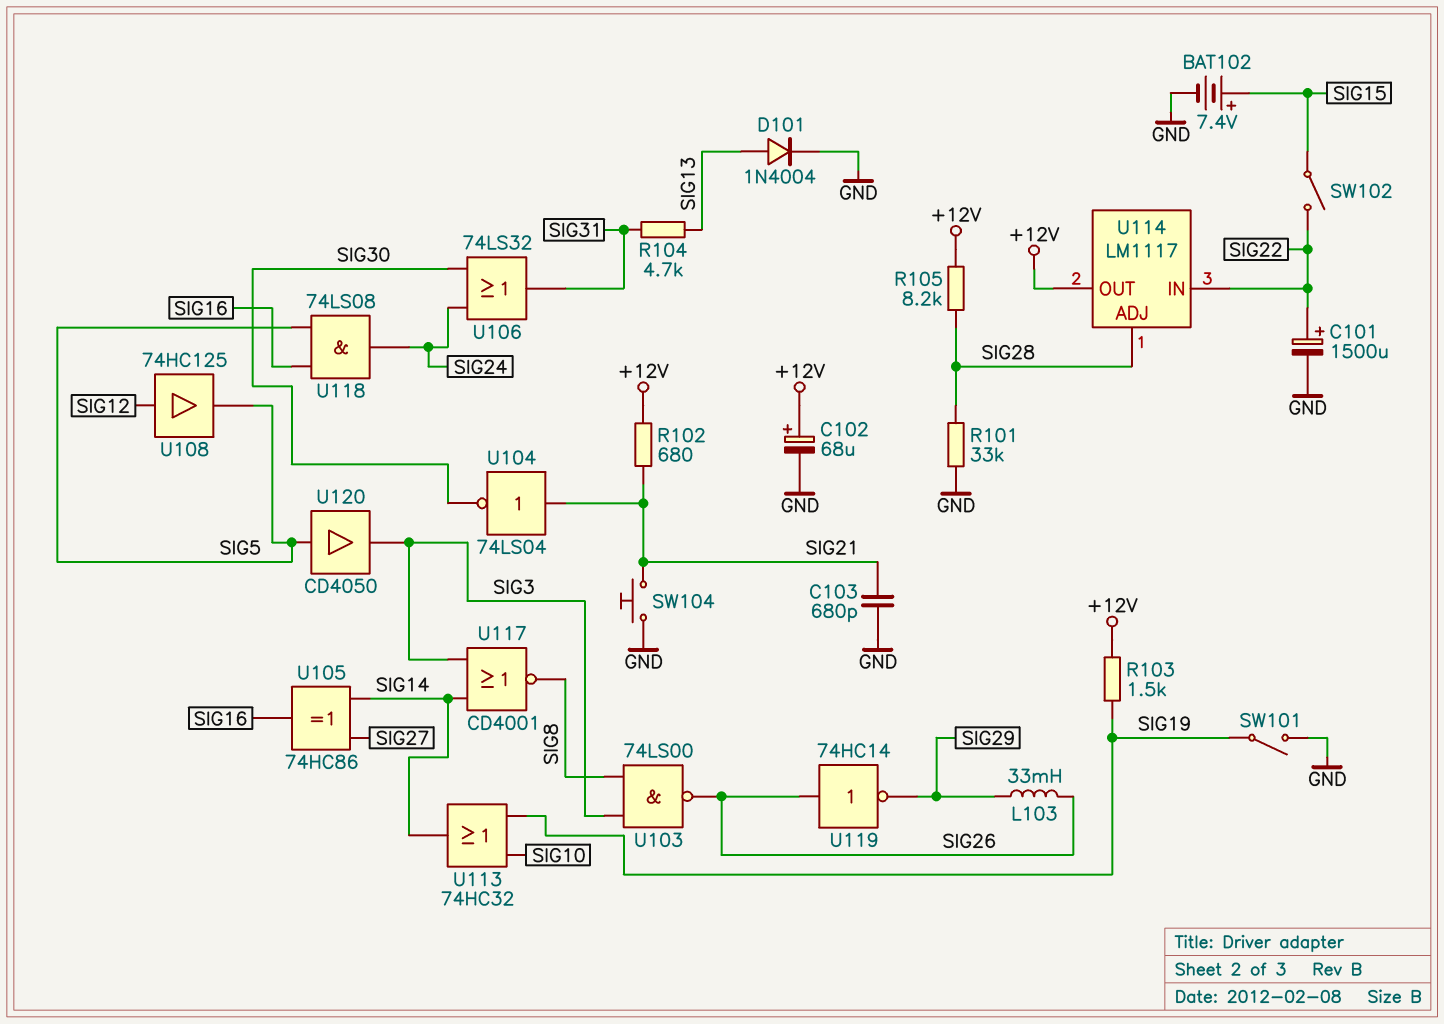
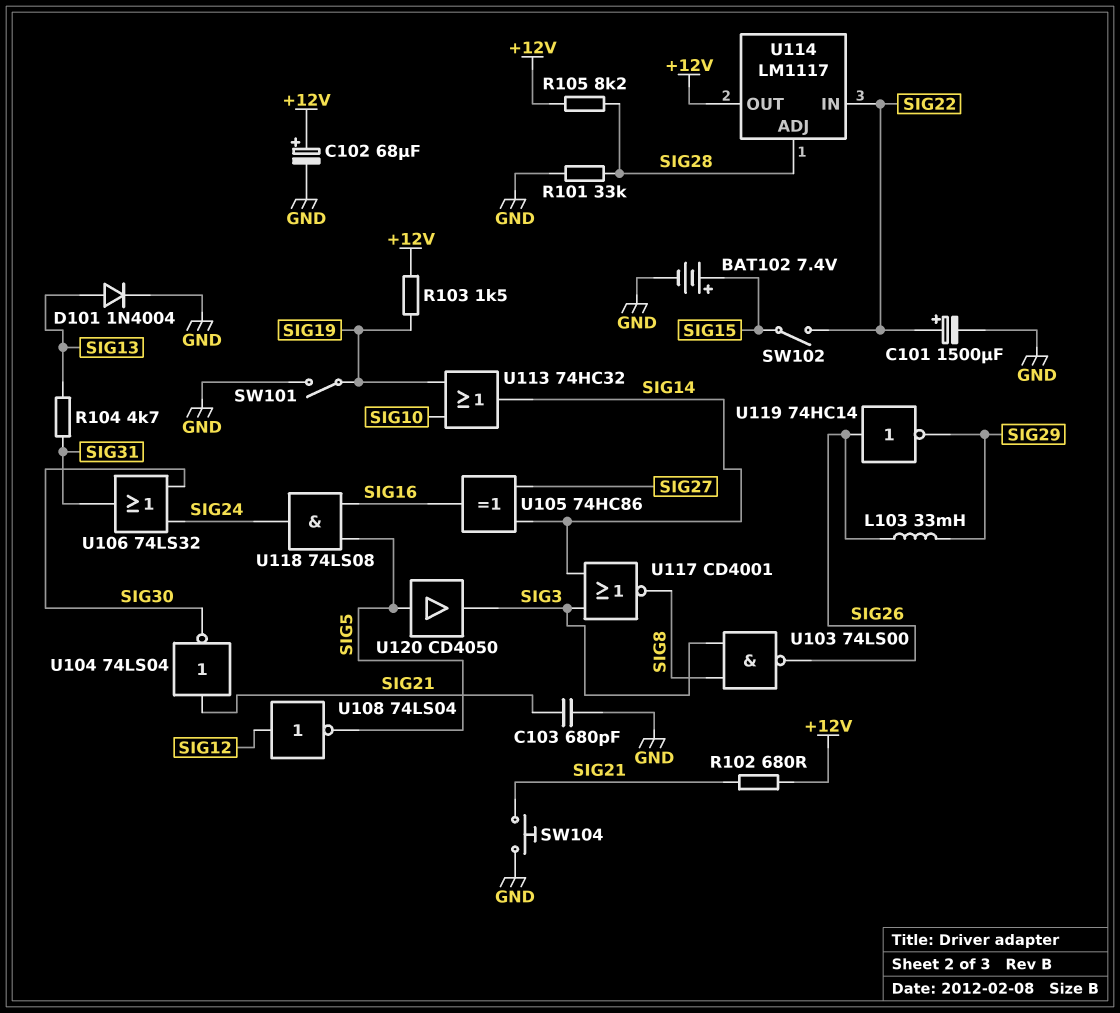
U108: buffer 74HC125 (in SIG12, out SIG5) -> NOT 74LS04 (in SIG12, out SIG5)

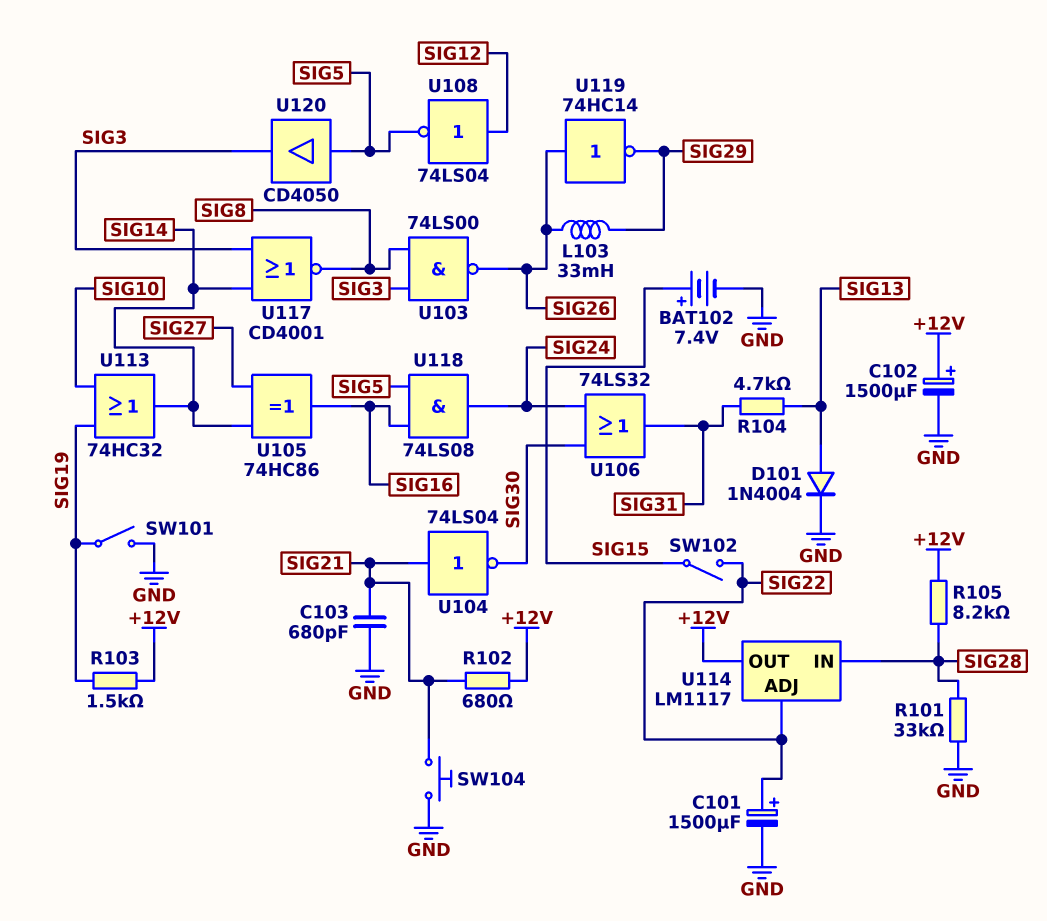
C102: 68uF (plus +12V, minus GND) -> 1500uF (plus +12V, minus GND)
U114 pin ADJ: SIG28 -> SIG22
U114 pin IN: SIG22 -> SIG28

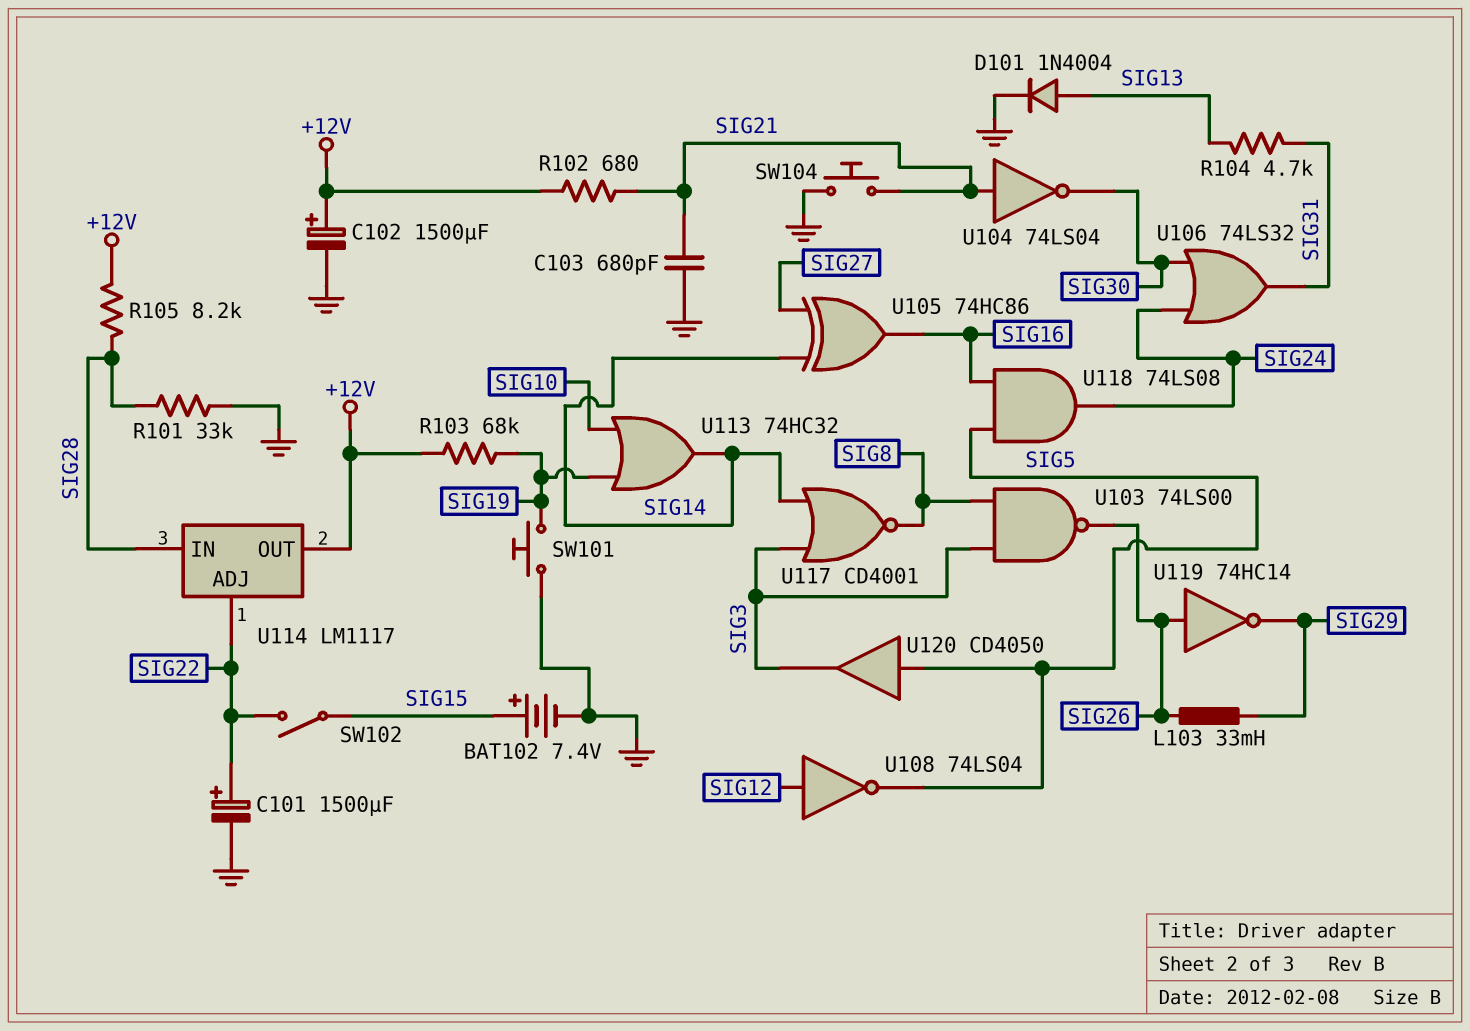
R103: 1.5k (+12V, SIG19) -> 68k (+12V, SIG19)
SW101: switch (GND, SIG19) -> button (GND, SIG19)

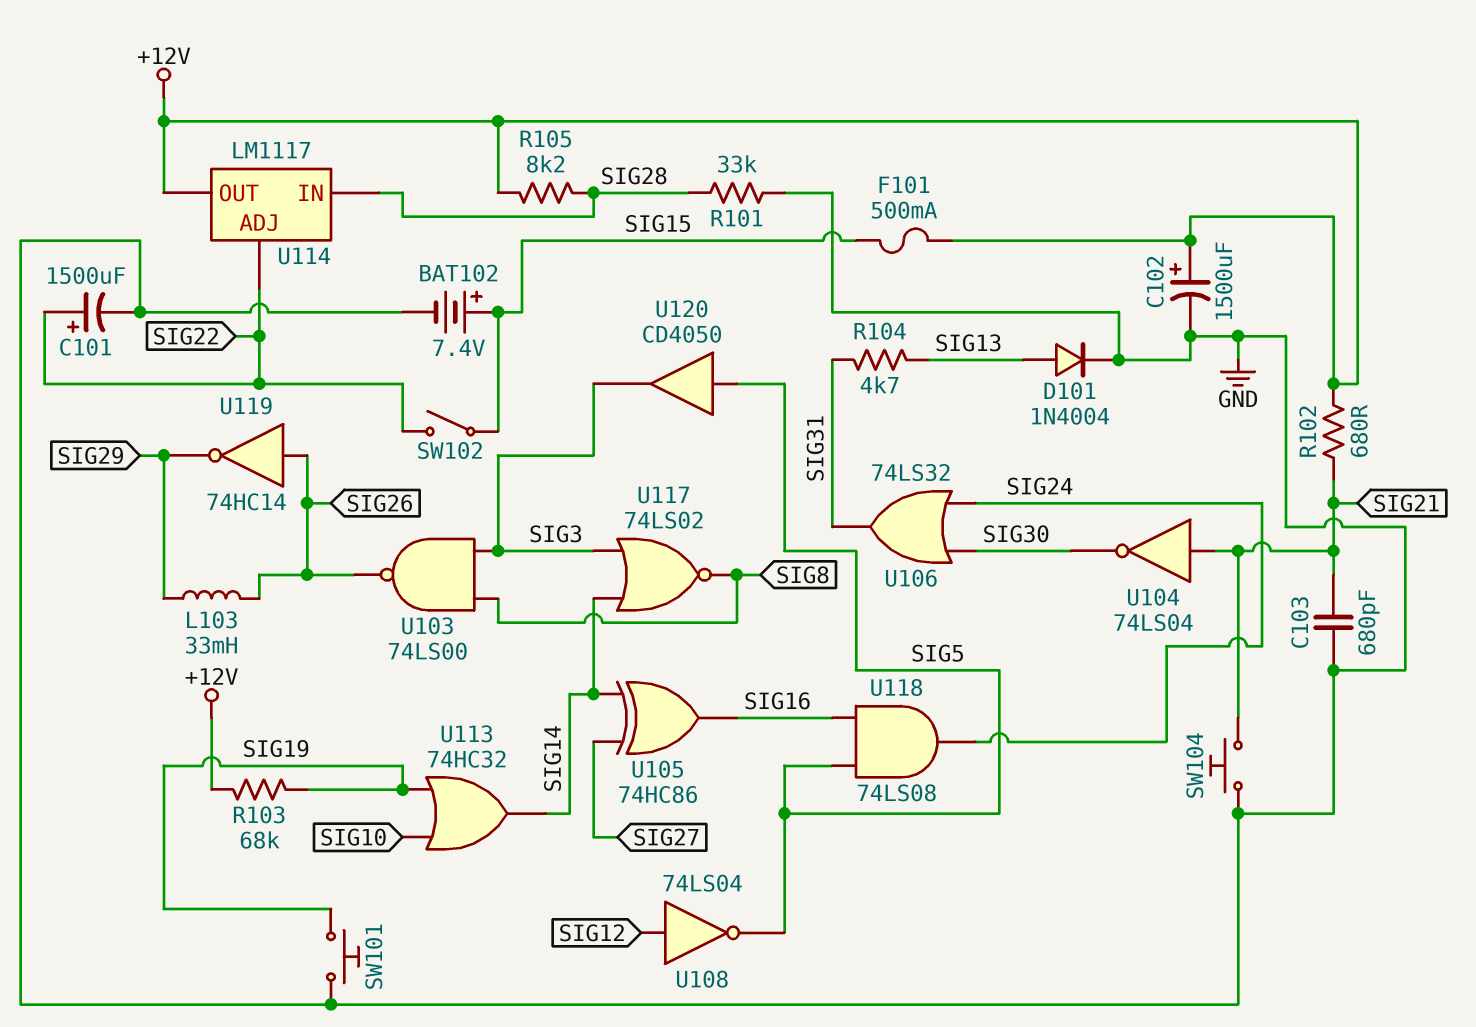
F101: none -> 500mA (+12V, SIG15)
U117: NOR CD4001 (in SIG3, in SIG14, out SIG8) -> NOR 74LS02 (in SIG3, in SIG14, out SIG8)

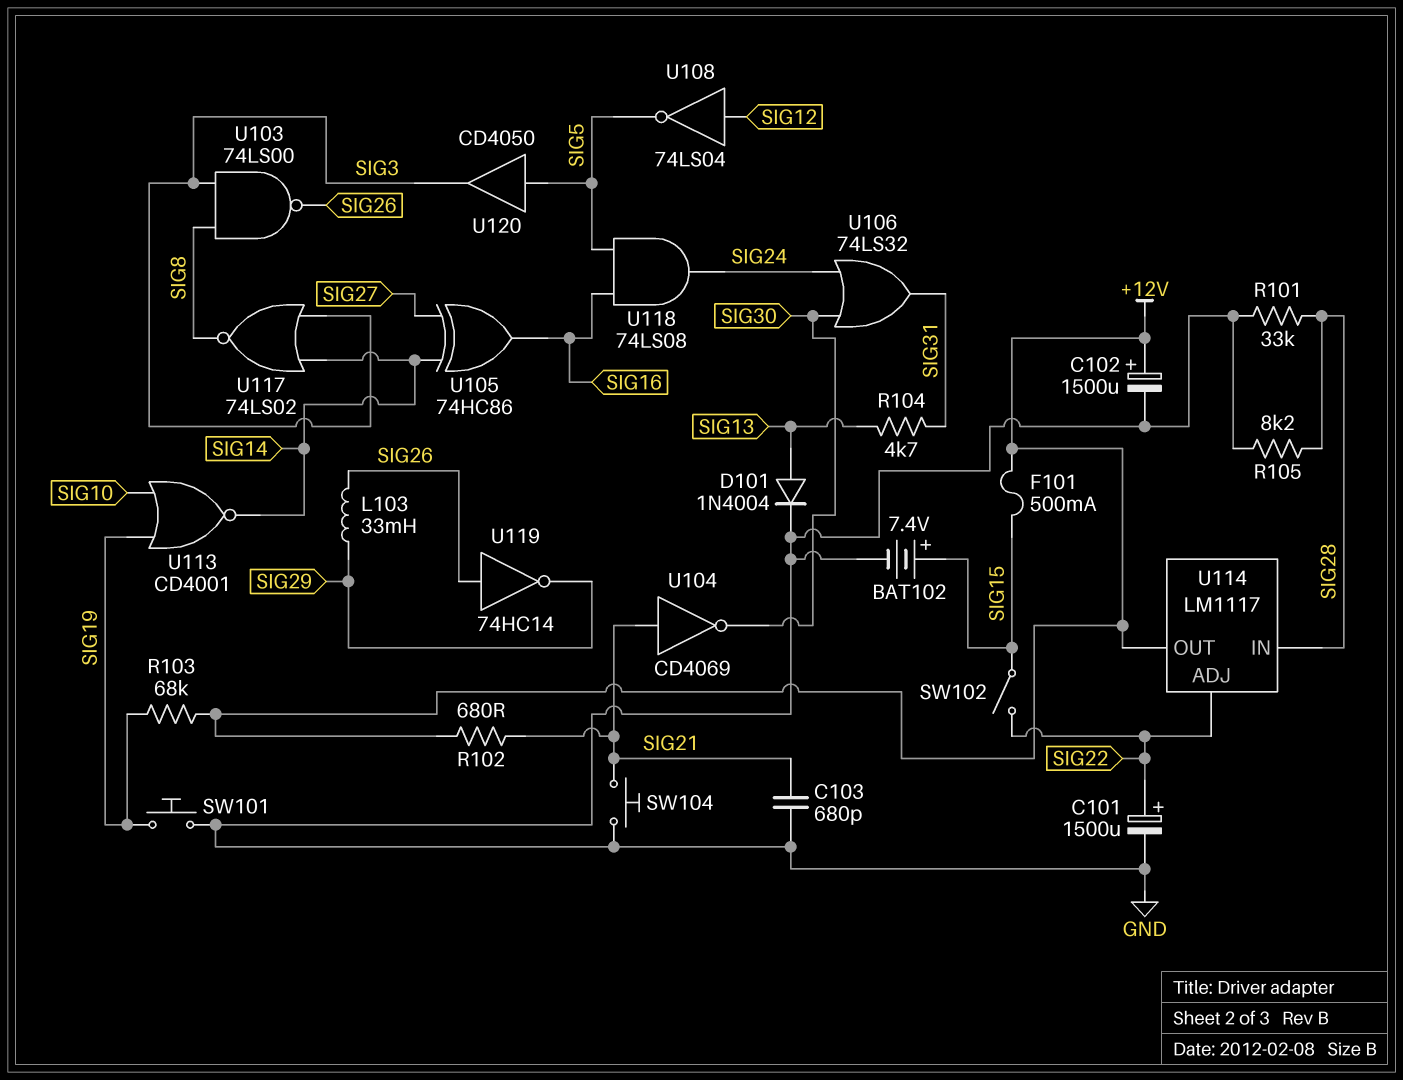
R105: 8.2k (+12V, SIG28) -> 8.2k (GND, SIG28)
U104: NOT 74LS04 (in SIG21, out SIG30) -> NOT CD4069 (in SIG21, out SIG30)
U113: OR 74HC32 (in SIG10, in SIG19, out SIG14) -> NOR CD4001 (in SIG10, in SIG19, out SIG14)

